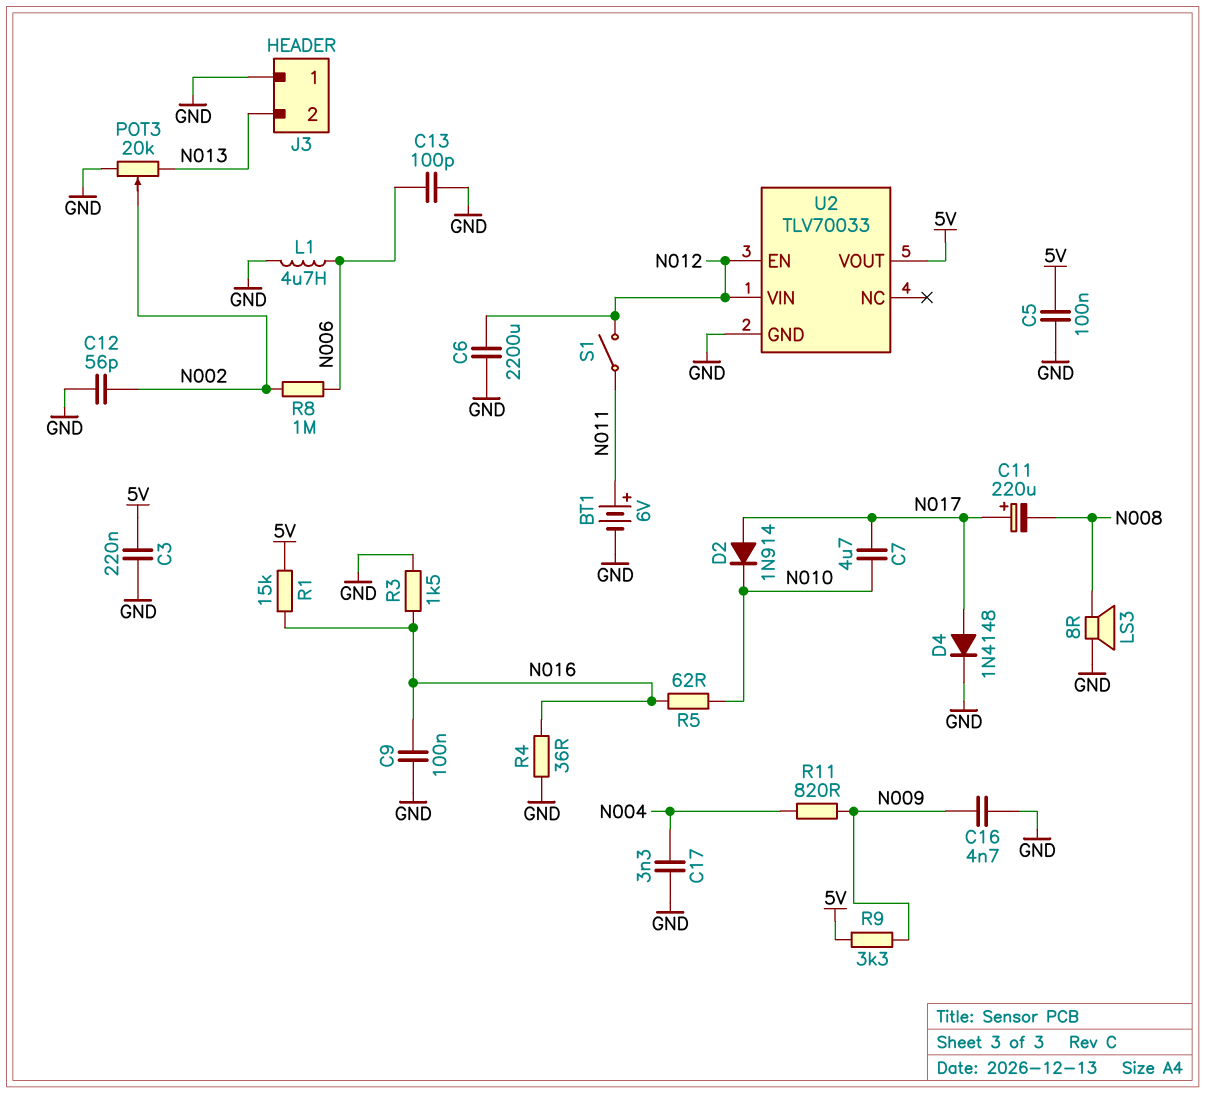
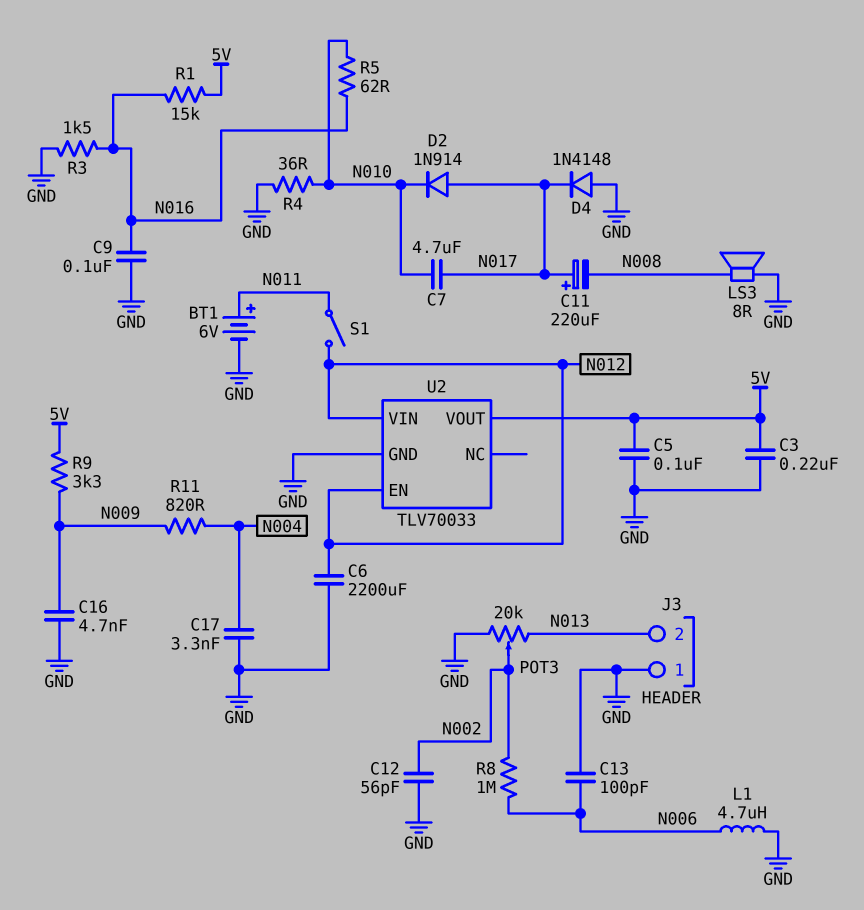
D4: diode 1N4148 (A N017, K GND) -> diode 1N4148 (A GND, K N017)
R4: 36 (GND, N016) -> 36 (GND, N010)

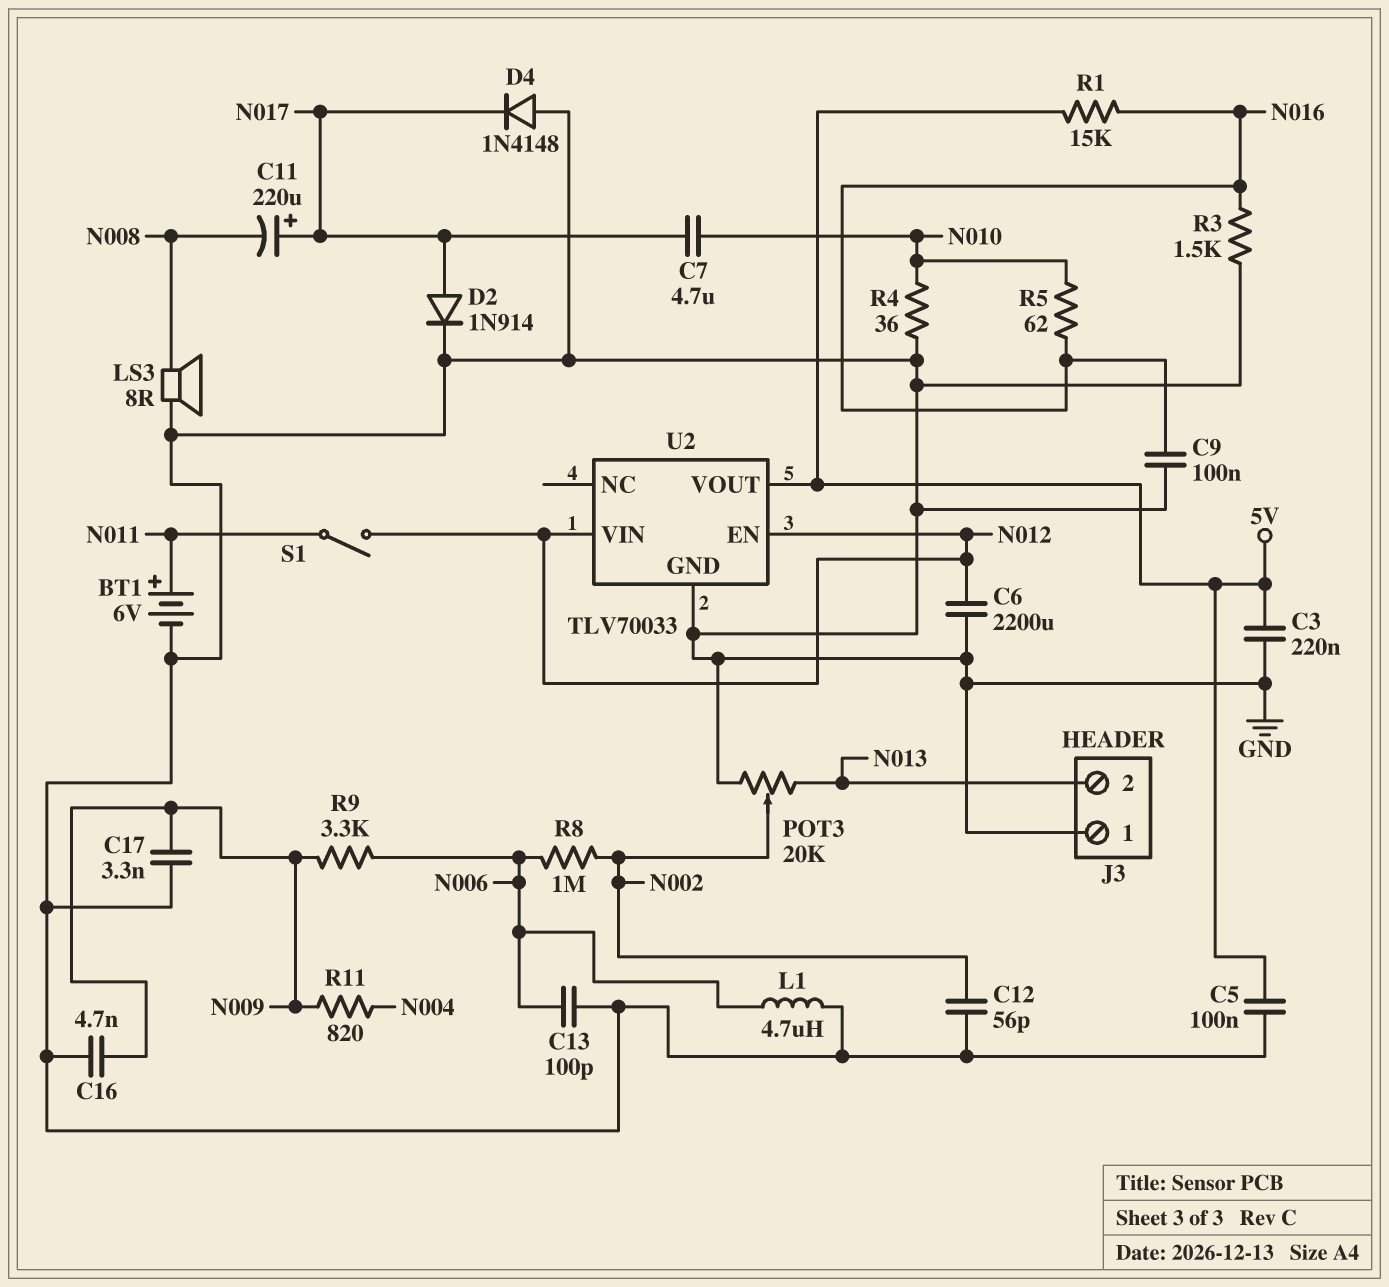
C17: 3.3nF (GND, N004) -> 3.3nF (GND, N009)
D2: diode 1N914 (A N017, K N010) -> diode 1N914 (A N017, K GND)
R9: 3.3k (5V, N009) -> 3.3k (N006, N009)

